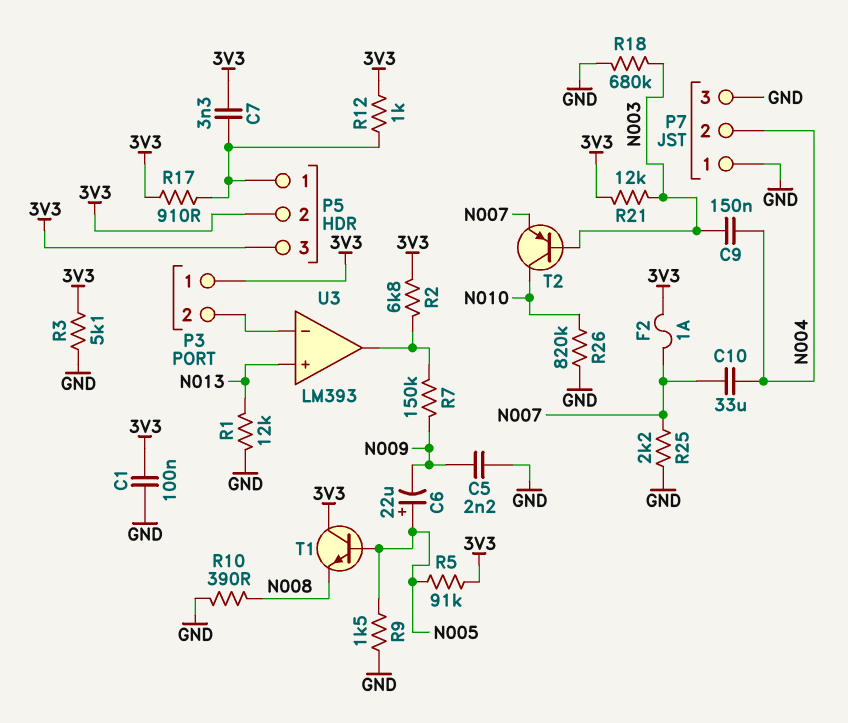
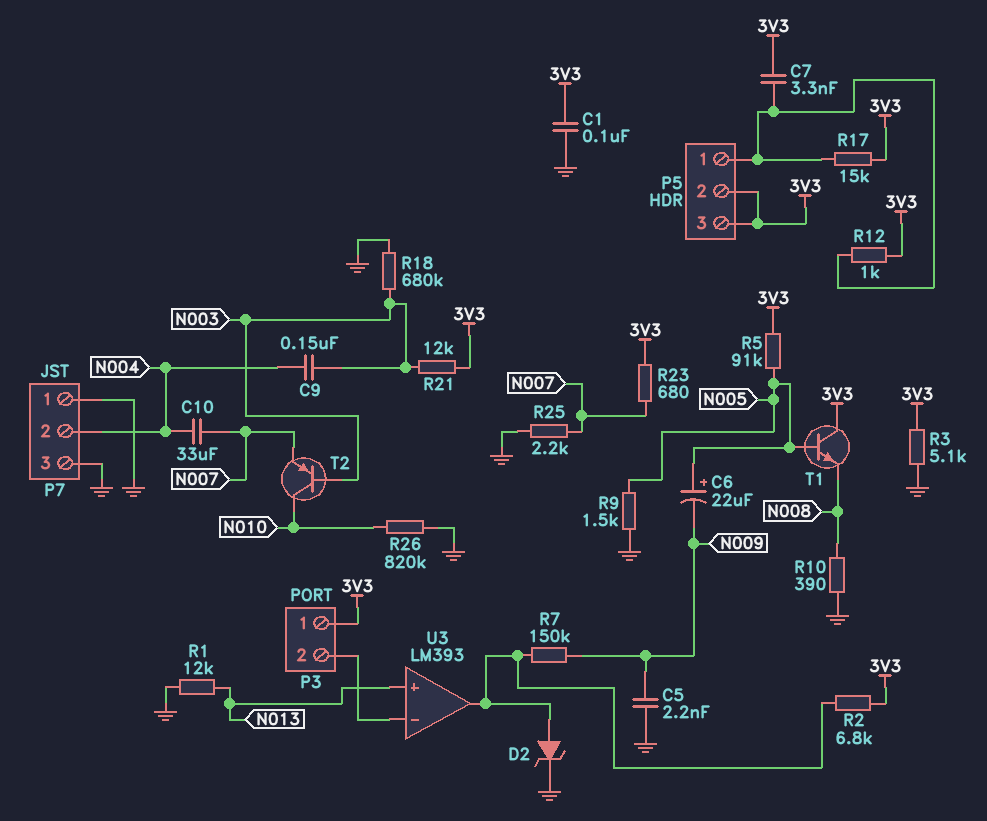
D2: none -> zener (A U3/out, K GND)
F2: 1A (3V3, N007) -> none
R17: 910 (3V3, P5/1) -> 15k (3V3, P5/1)
R23: none -> 680 (3V3, N007)

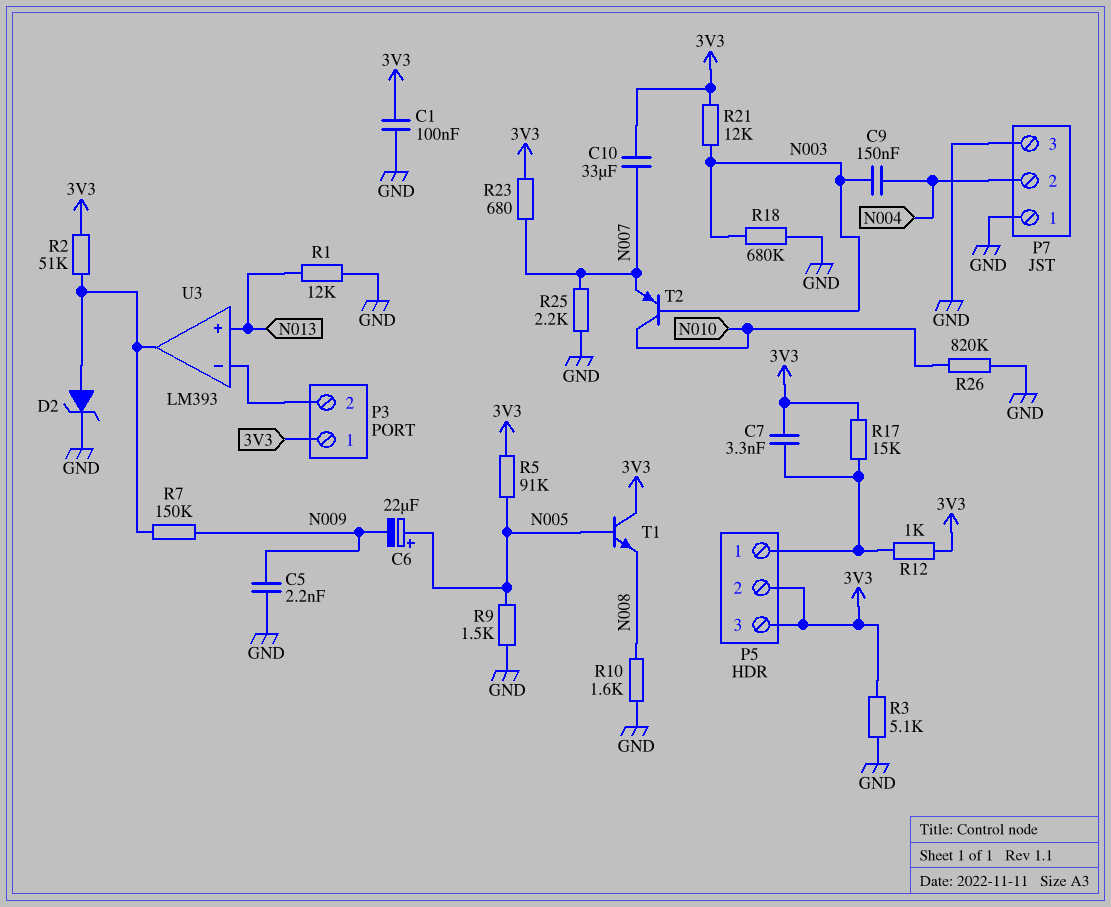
C10: 33uF (N004, N007) -> 33uF (3V3, N007)
R2: 6.8k (3V3, U3/out) -> 51k (3V3, U3/out)
R10: 390 (GND, N008) -> 1.6k (GND, N008)

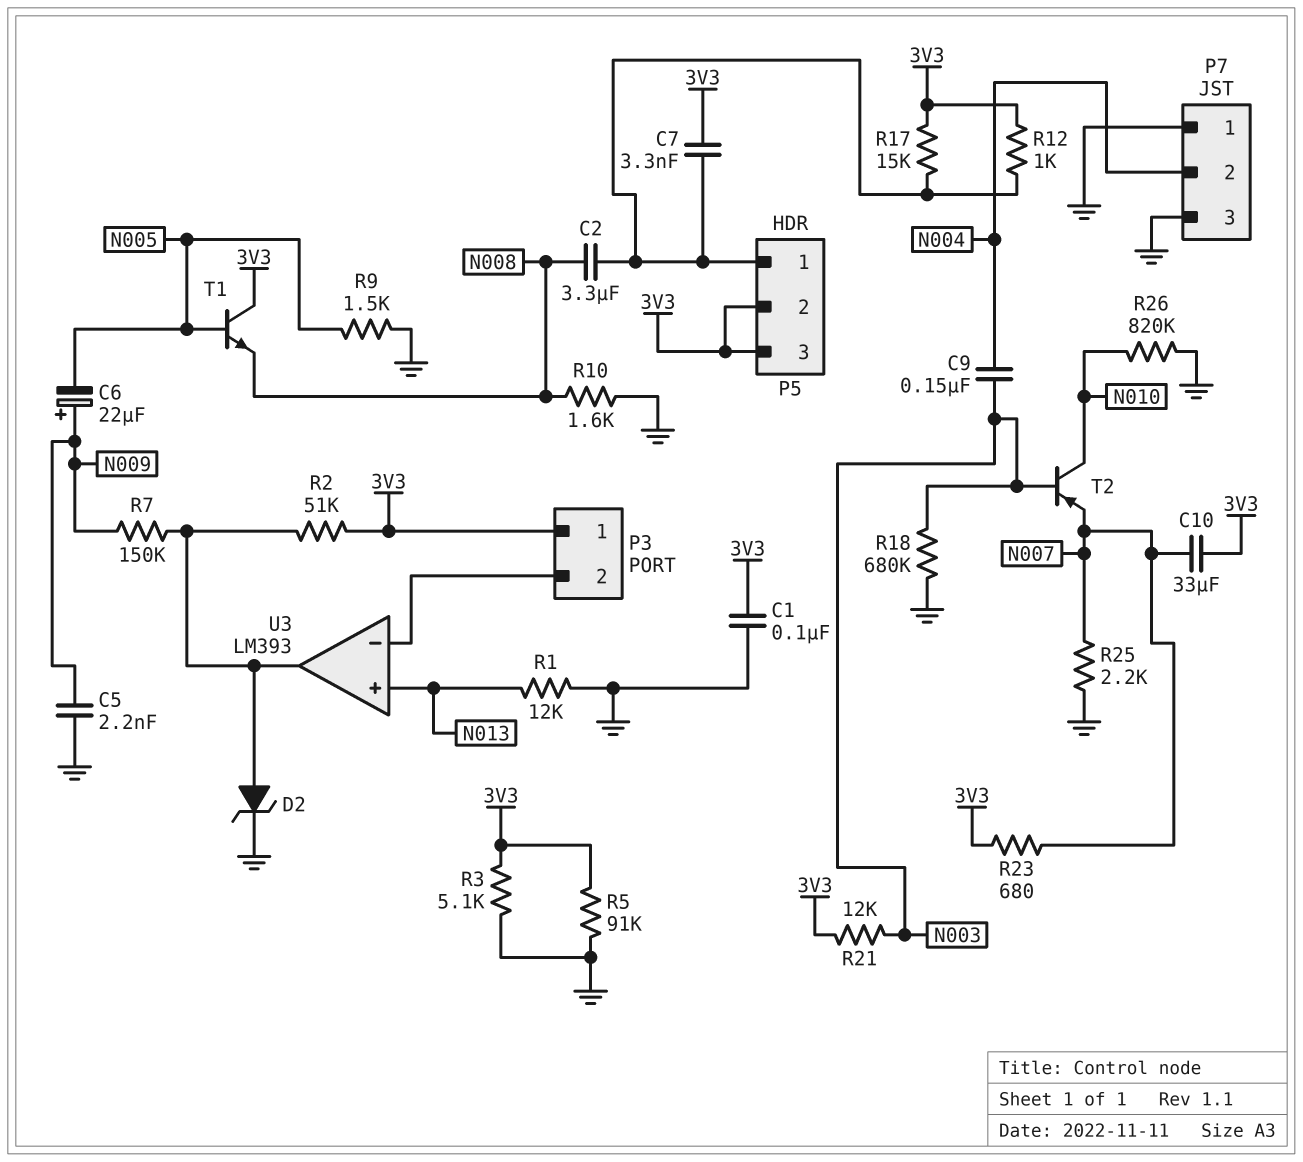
C2: none -> 3.3uF (N008, P5/1)
C6: 22uF (plus N005, minus N009) -> 22uF (plus N009, minus N005)
R5: 91k (3V3, N005) -> 91k (3V3, GND)

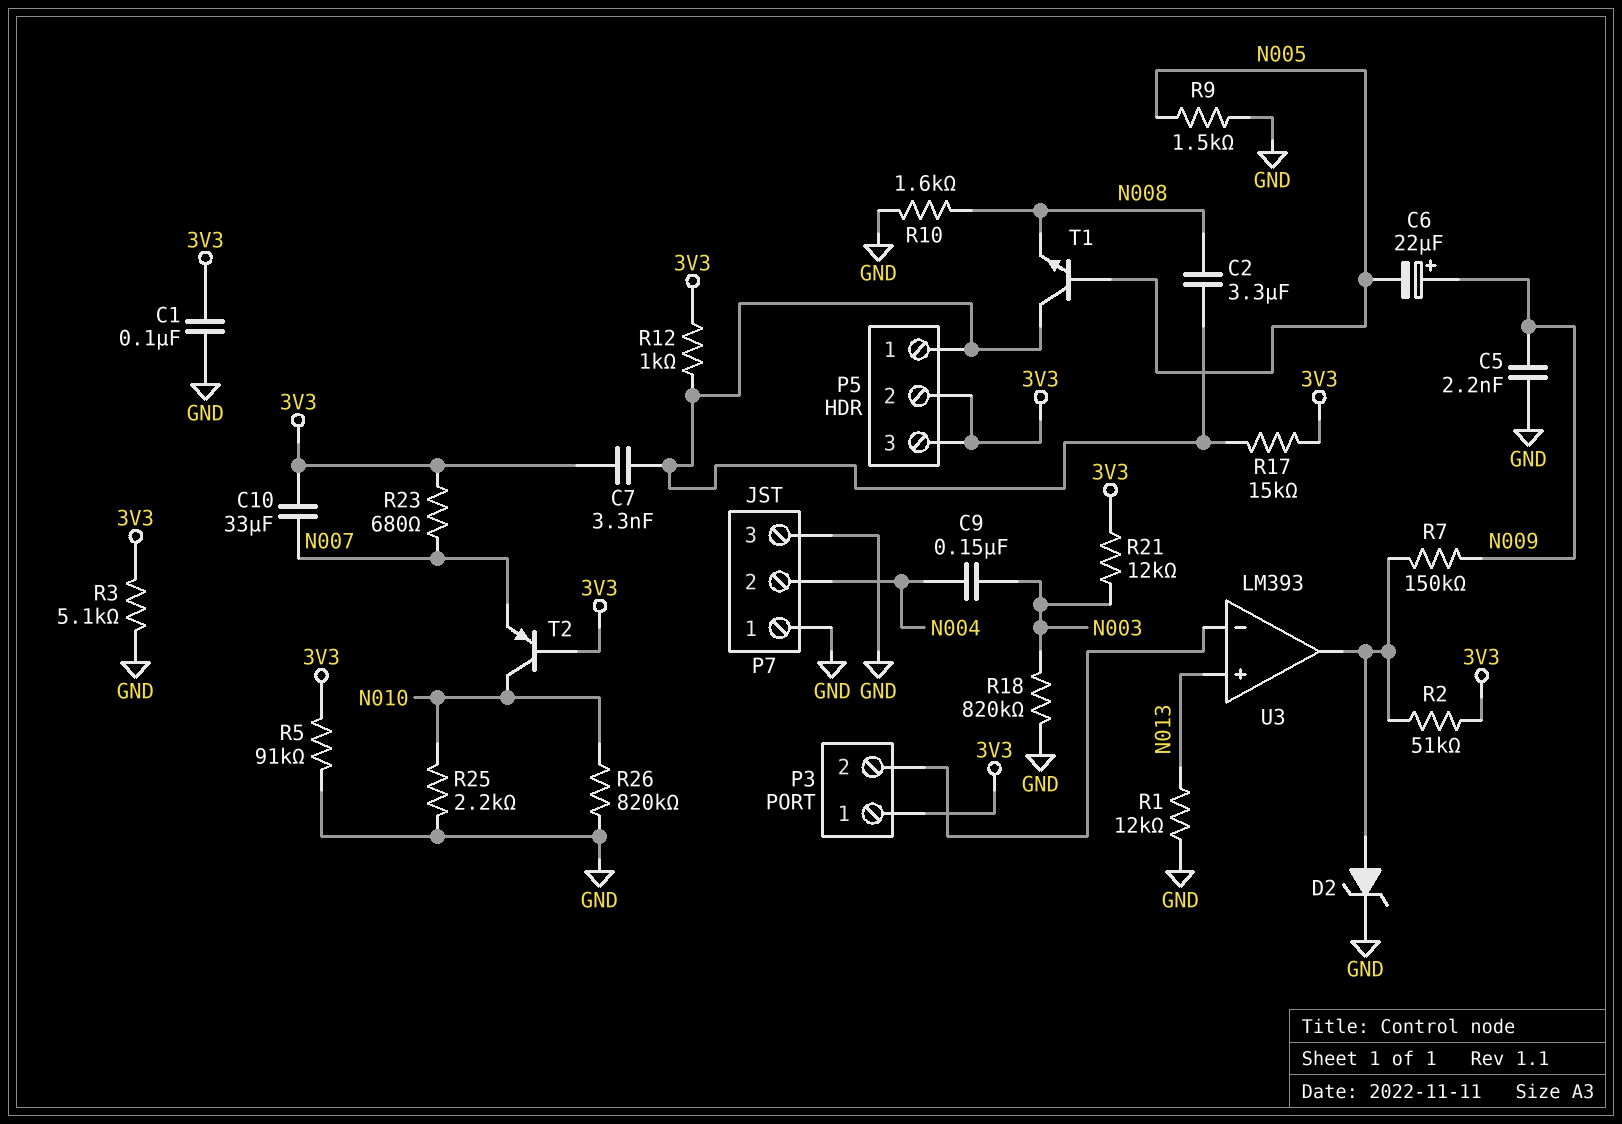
R18: 680k (GND, N003) -> 820k (GND, N003)
R25: 2.2k (GND, N007) -> 2.2k (GND, N010)
T1: NPN (B N005, C 3V3, E N008) -> NPN (B N005, C P5/1, E N008)
T2: PNP (B N003, C N010, E N007) -> PNP (B 3V3, C N010, E N007)

